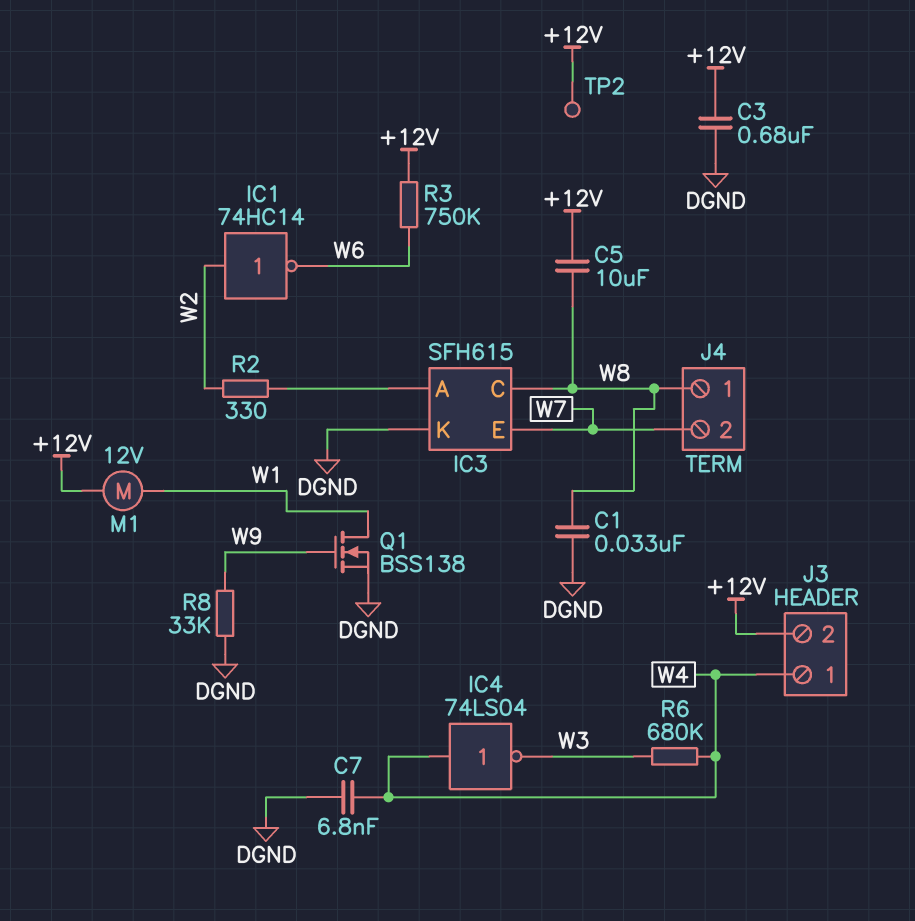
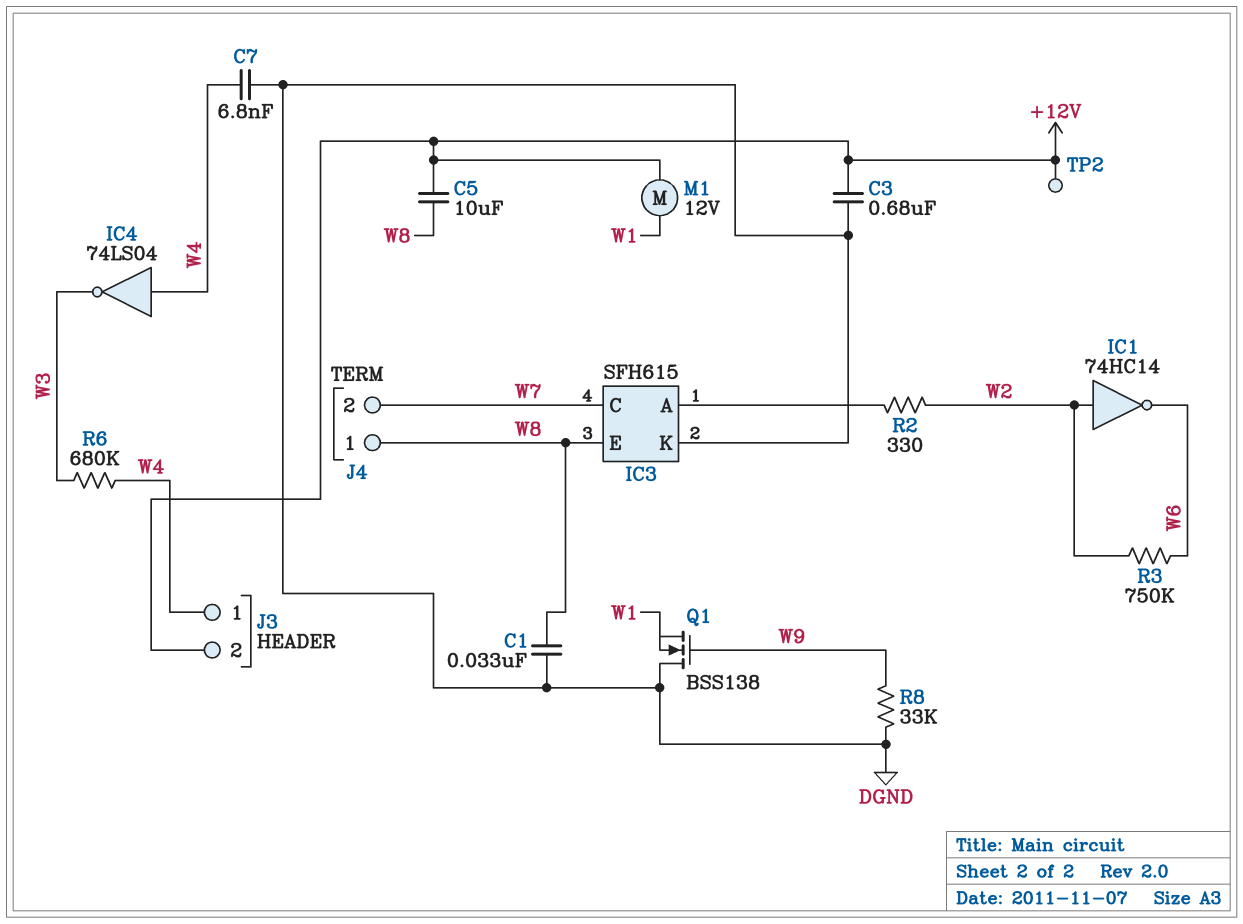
IC3 pin C: W8 -> W7
IC3 pin E: W7 -> W8
Q1: NMOS BSS138 (G W9, D W1, S DGND) -> NMOS BSS138 (G W9, D DGND, S W1)
R3: 750k (+12V, W6) -> 750k (W2, W6)

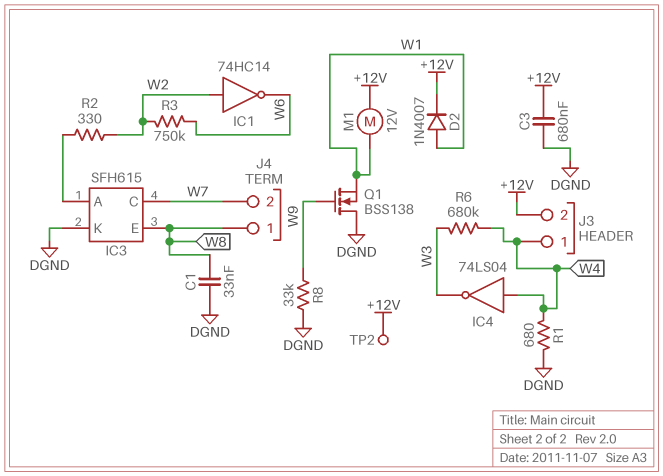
C5: 10uF (+12V, W8) -> none
C7: 6.8nF (DGND, W4) -> none
D2: none -> diode 1N4007 (A W1, K +12V)
R1: none -> 680 (DGND, W4)

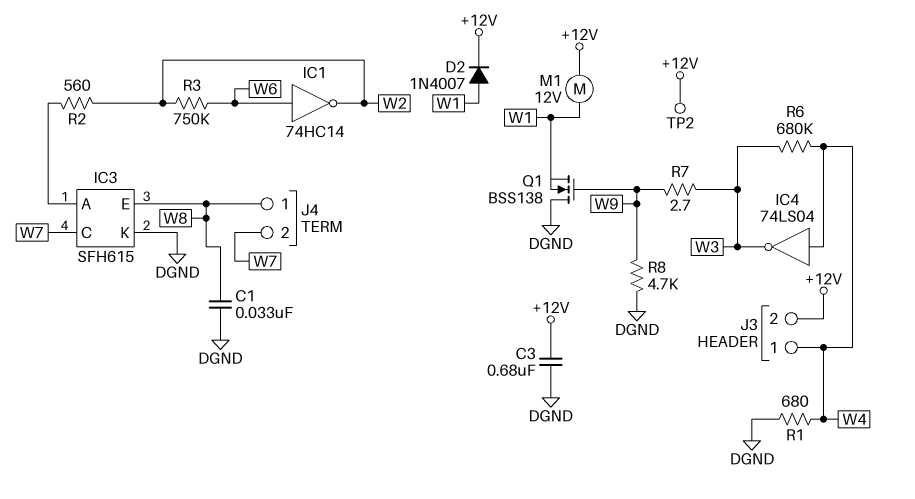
IC1: NOT 74HC14 (in W2, out W6) -> NOT 74HC14 (in W6, out W2)
R2: 330 (IC3/A, W2) -> 560 (IC3/A, W2)
R7: none -> 2.7 (W3, W9)
R8: 33k (DGND, W9) -> 4.7k (DGND, W9)

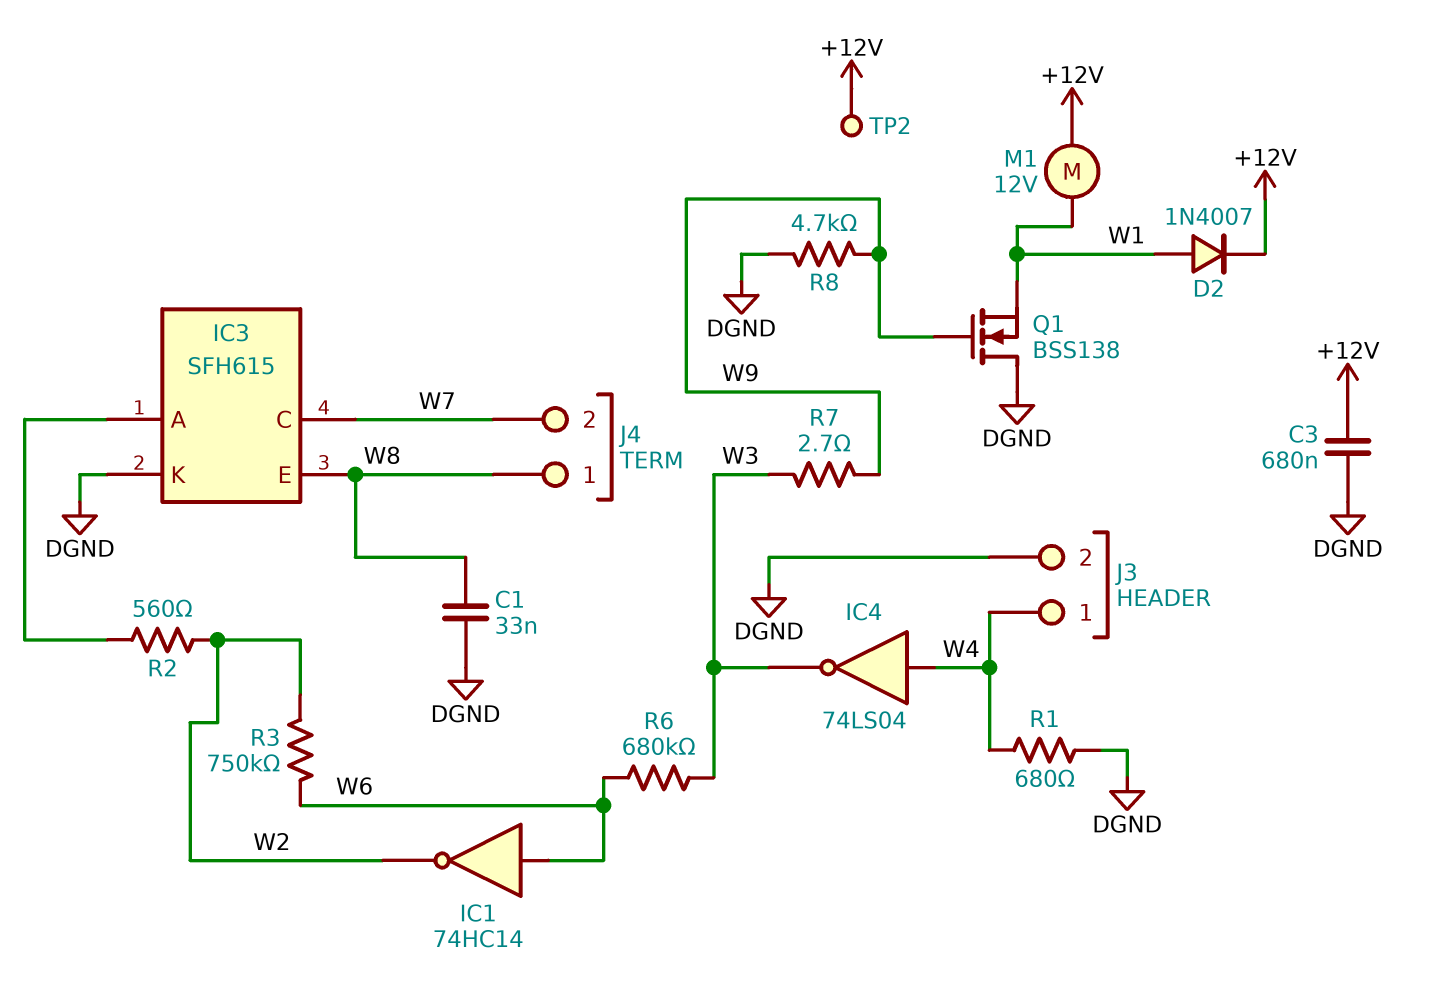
J3 pin 2: +12V -> DGND
R6: 680k (W3, W4) -> 680k (W3, W6)

